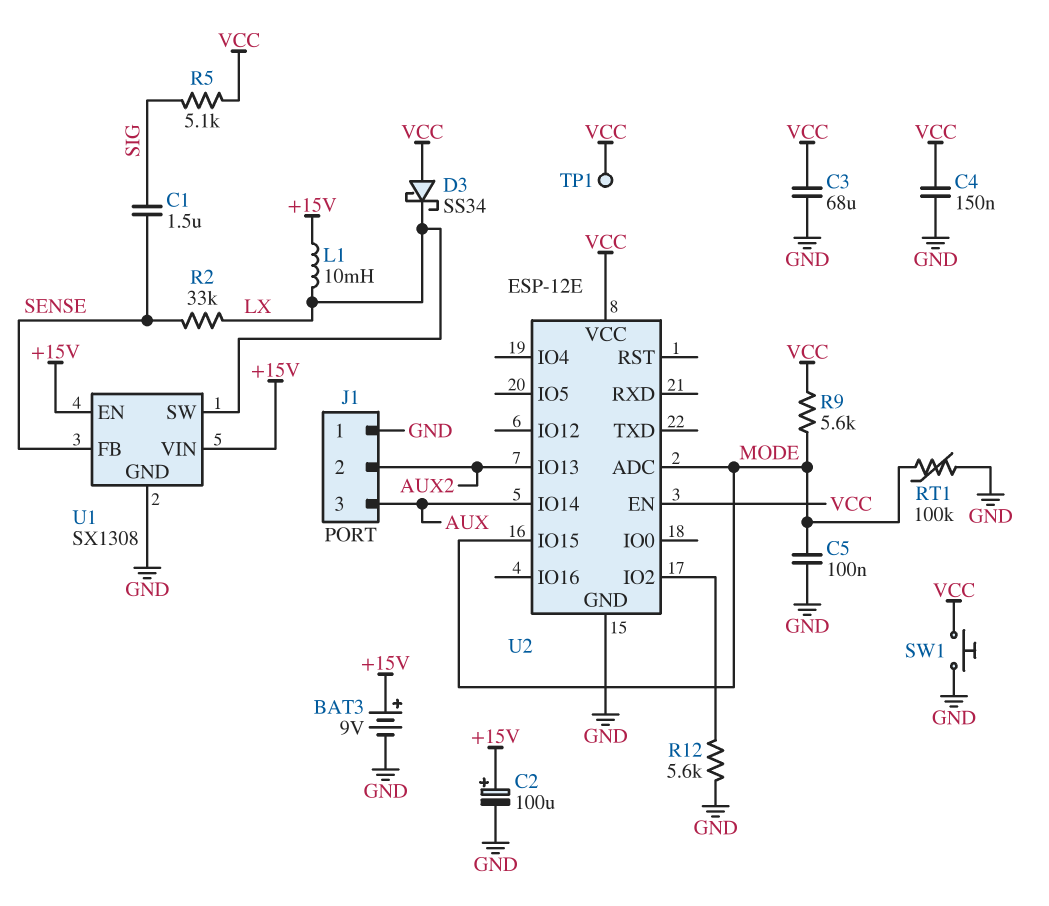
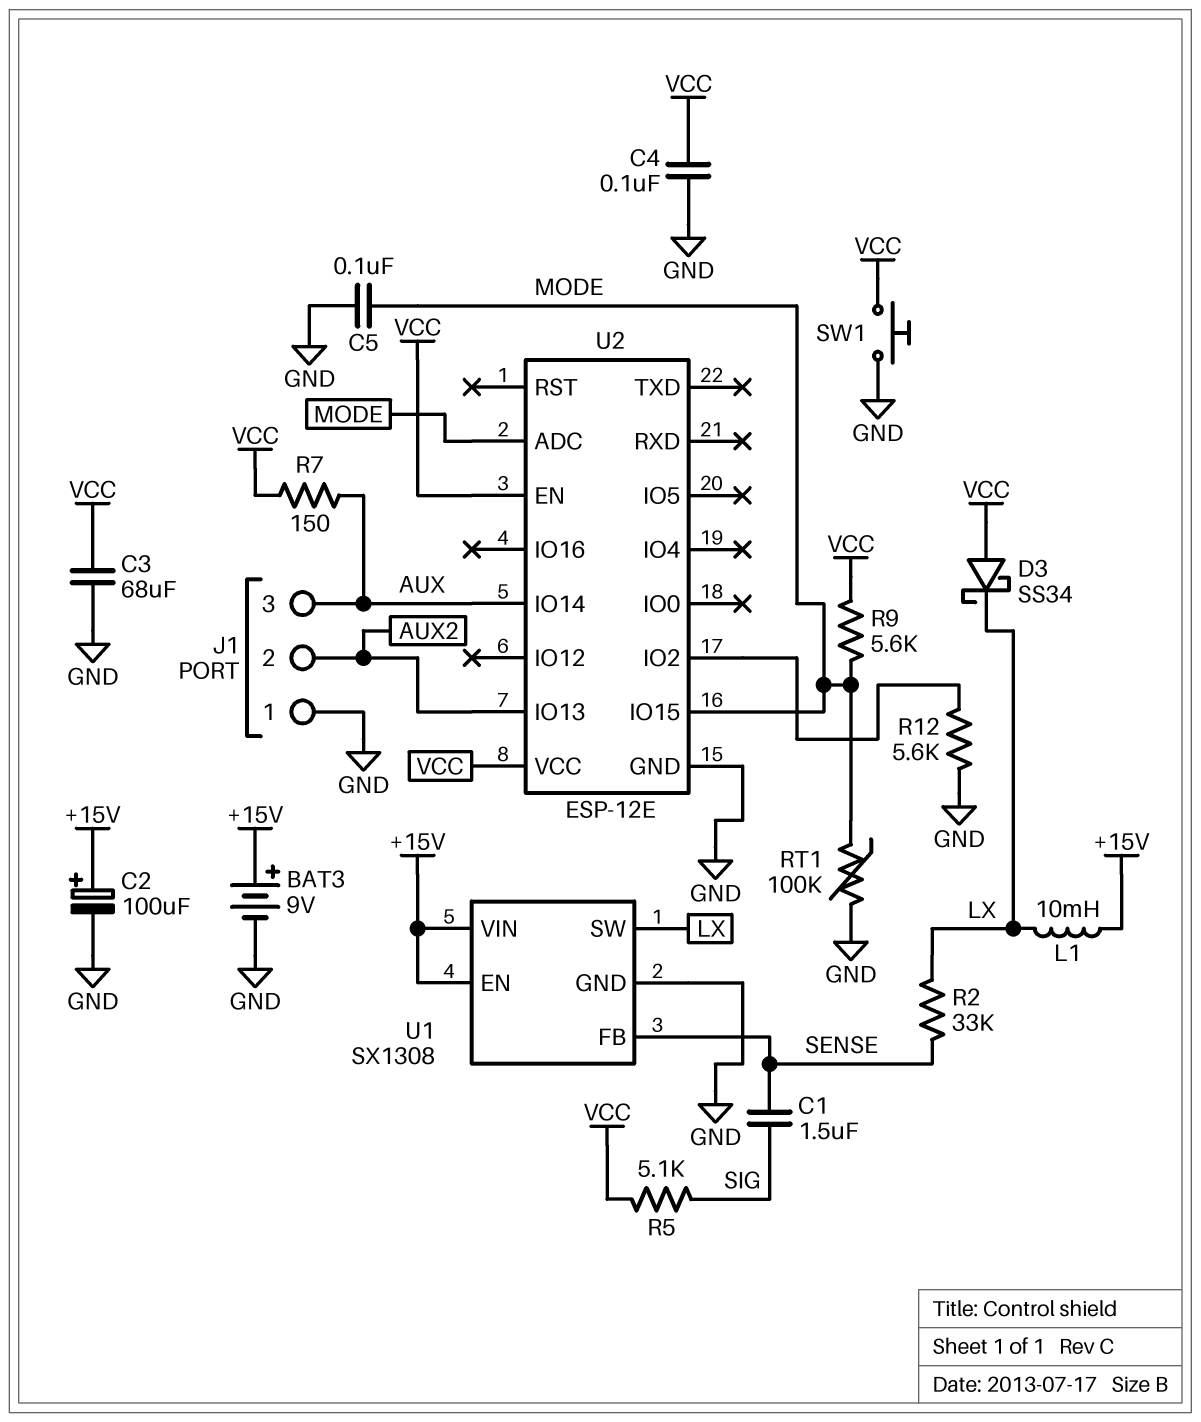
C4: 150nF (GND, VCC) -> 100nF (GND, VCC)
R7: none -> 150 (AUX, VCC)
TP1: test point (VCC) -> none

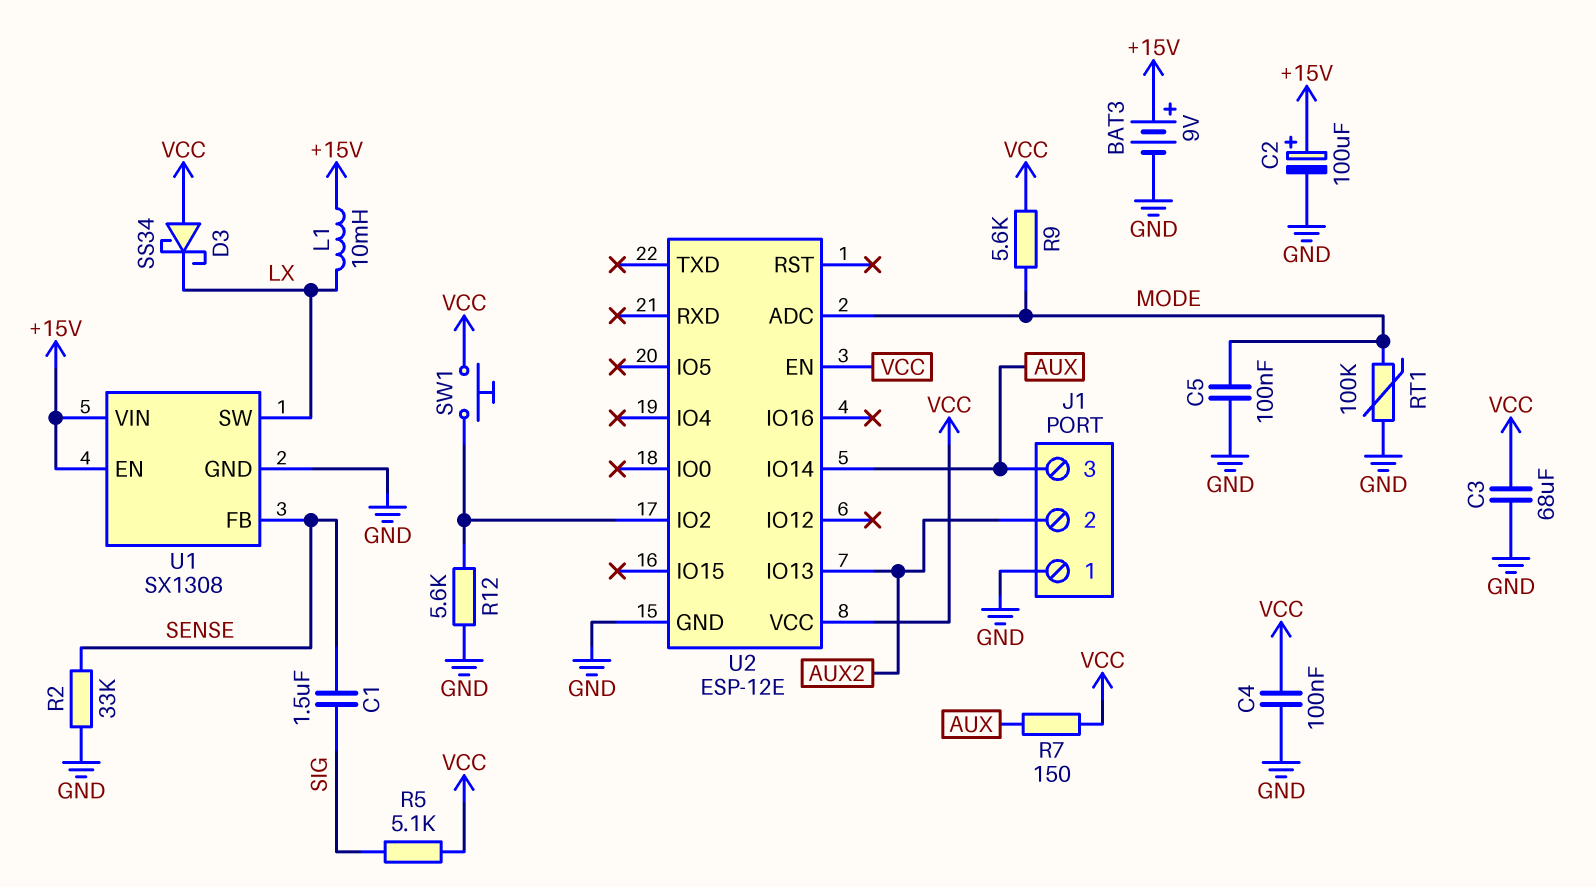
R2: 33k (LX, SENSE) -> 33k (GND, SENSE)
SW1: button (GND, VCC) -> button (U2/IO2, VCC)
U2 pin IO15: MODE -> none

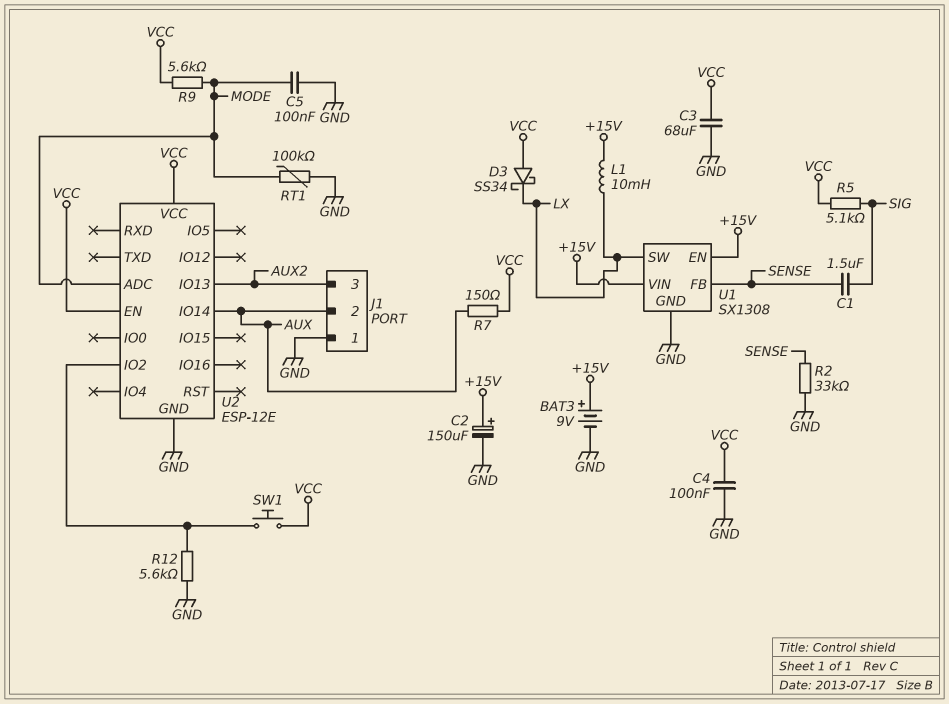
C2: 100uF (plus +15V, minus GND) -> 150uF (plus +15V, minus GND)
J1 pin 2: AUX2 -> AUX
J1 pin 3: AUX -> AUX2

